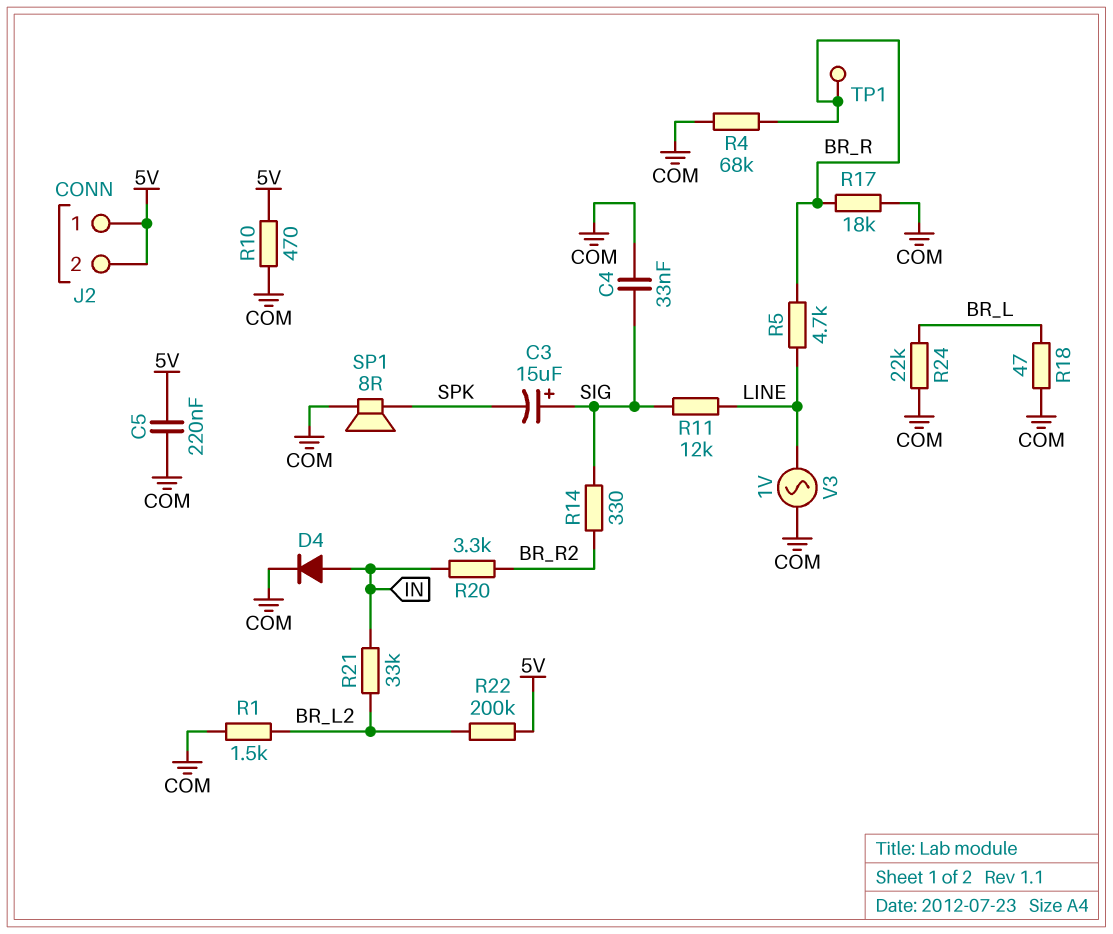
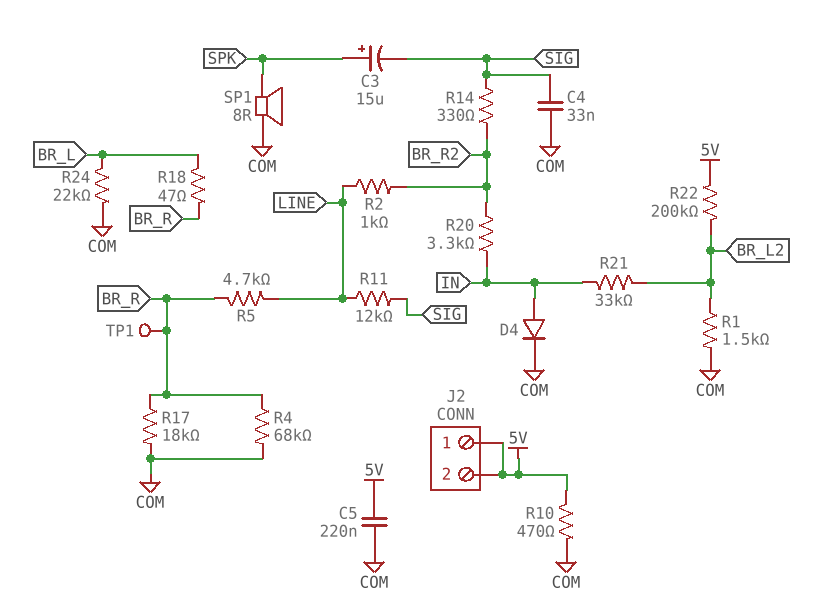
C3: 15uF (plus SIG, minus SPK) -> 15uF (plus SPK, minus SIG)
R2: none -> 1k (BR_R2, LINE)
R18: 47 (BR_L, COM) -> 47 (BR_L, BR_R)
V3: AC 1V (COM, LINE) -> none

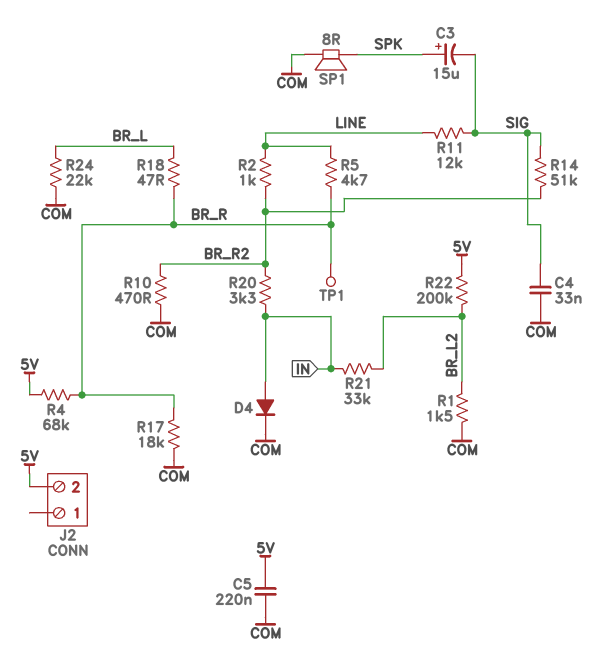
J2 pin 1: 5V -> none
R4: 68k (BR_R, COM) -> 68k (5V, BR_R)
R10: 470 (5V, COM) -> 470 (BR_R2, COM)
R14: 330 (BR_R2, SIG) -> 51k (BR_R2, SIG)

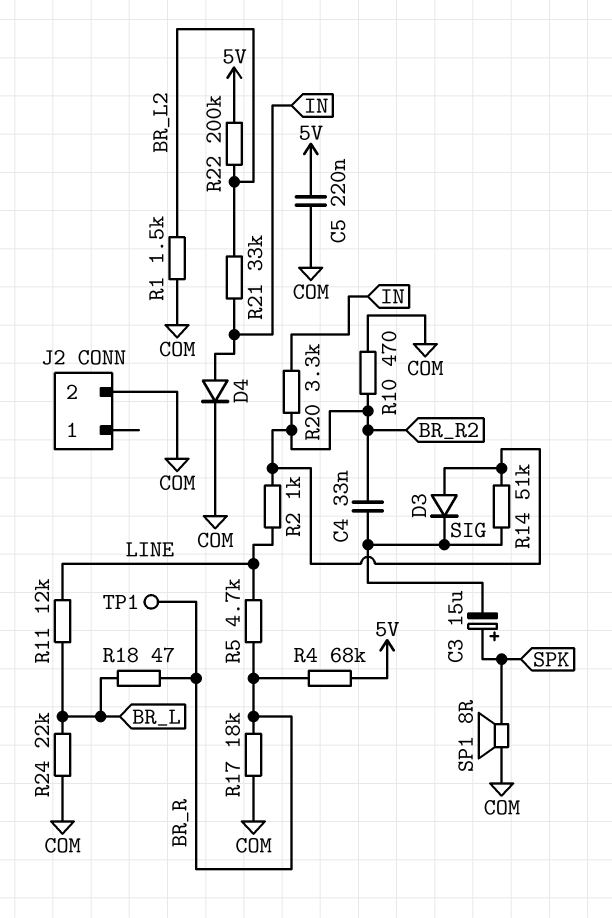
C4: 33nF (COM, SIG) -> 33nF (BR_R2, SIG)
D3: none -> diode (A BR_R2, K SIG)
J2 pin 2: 5V -> COM
R11: 12k (LINE, SIG) -> 12k (BR_L, LINE)

